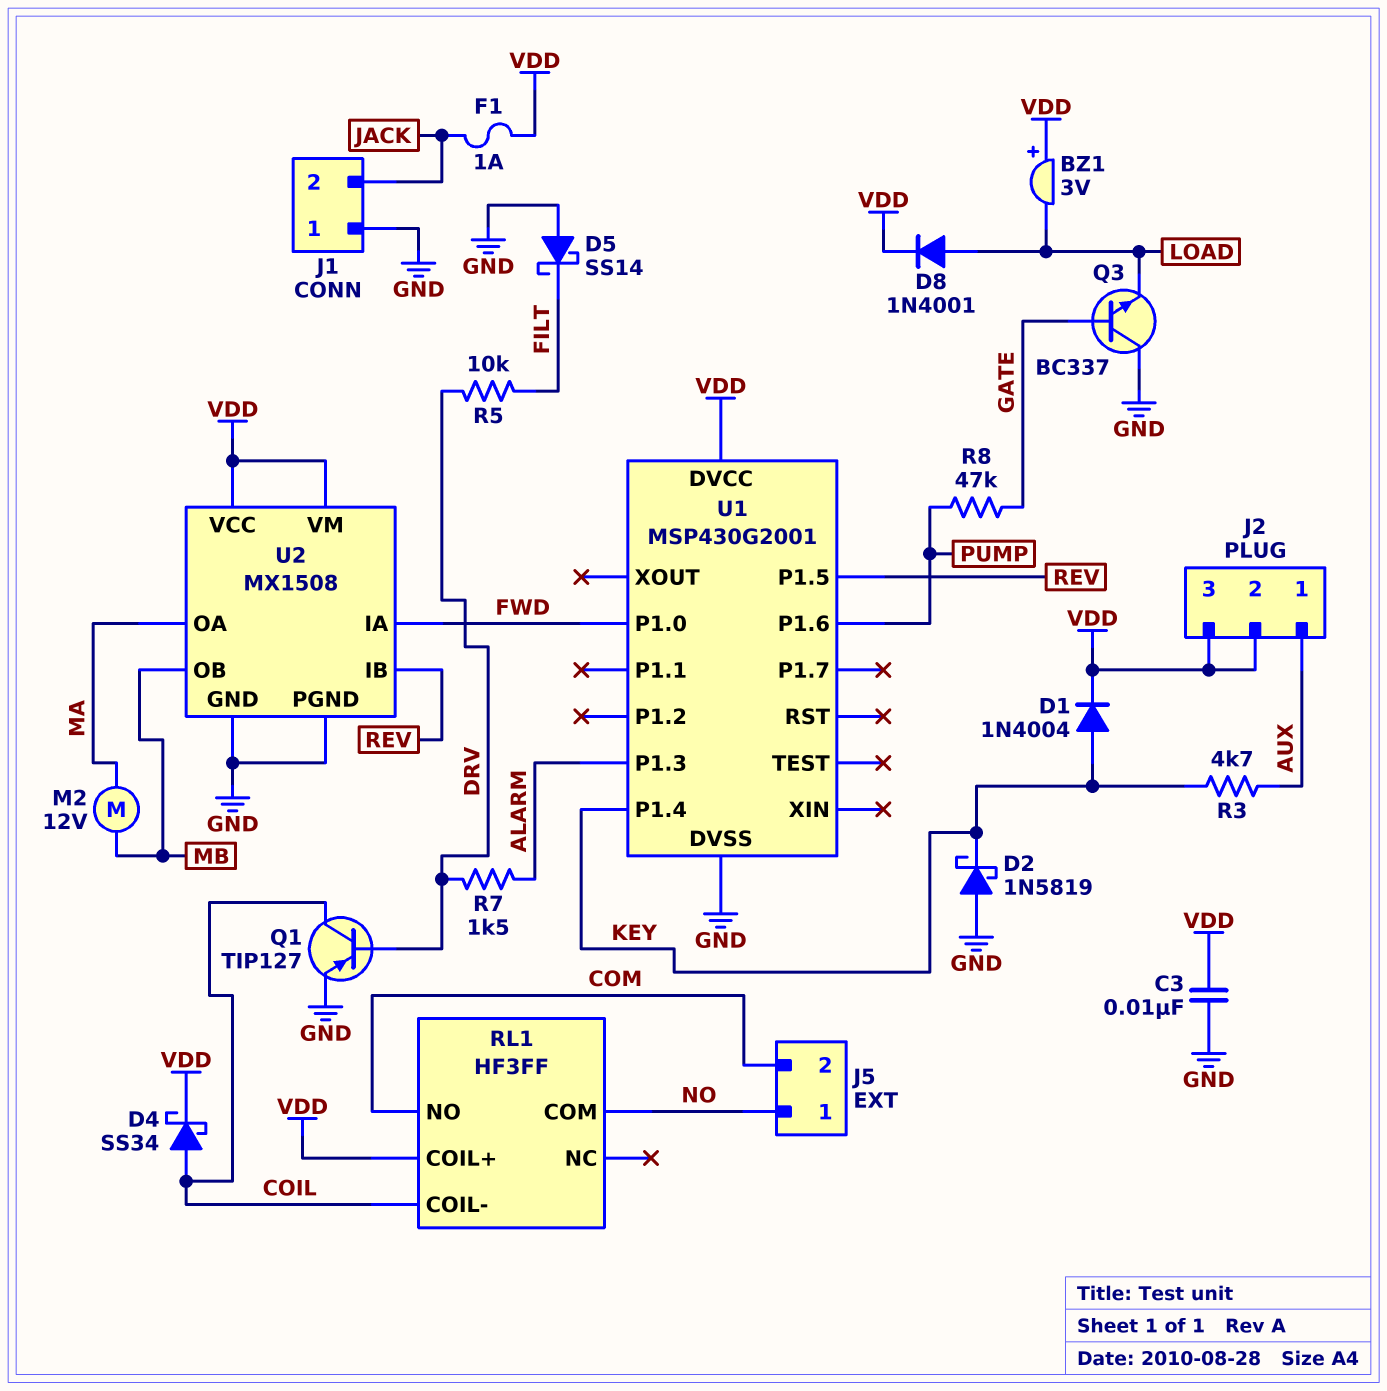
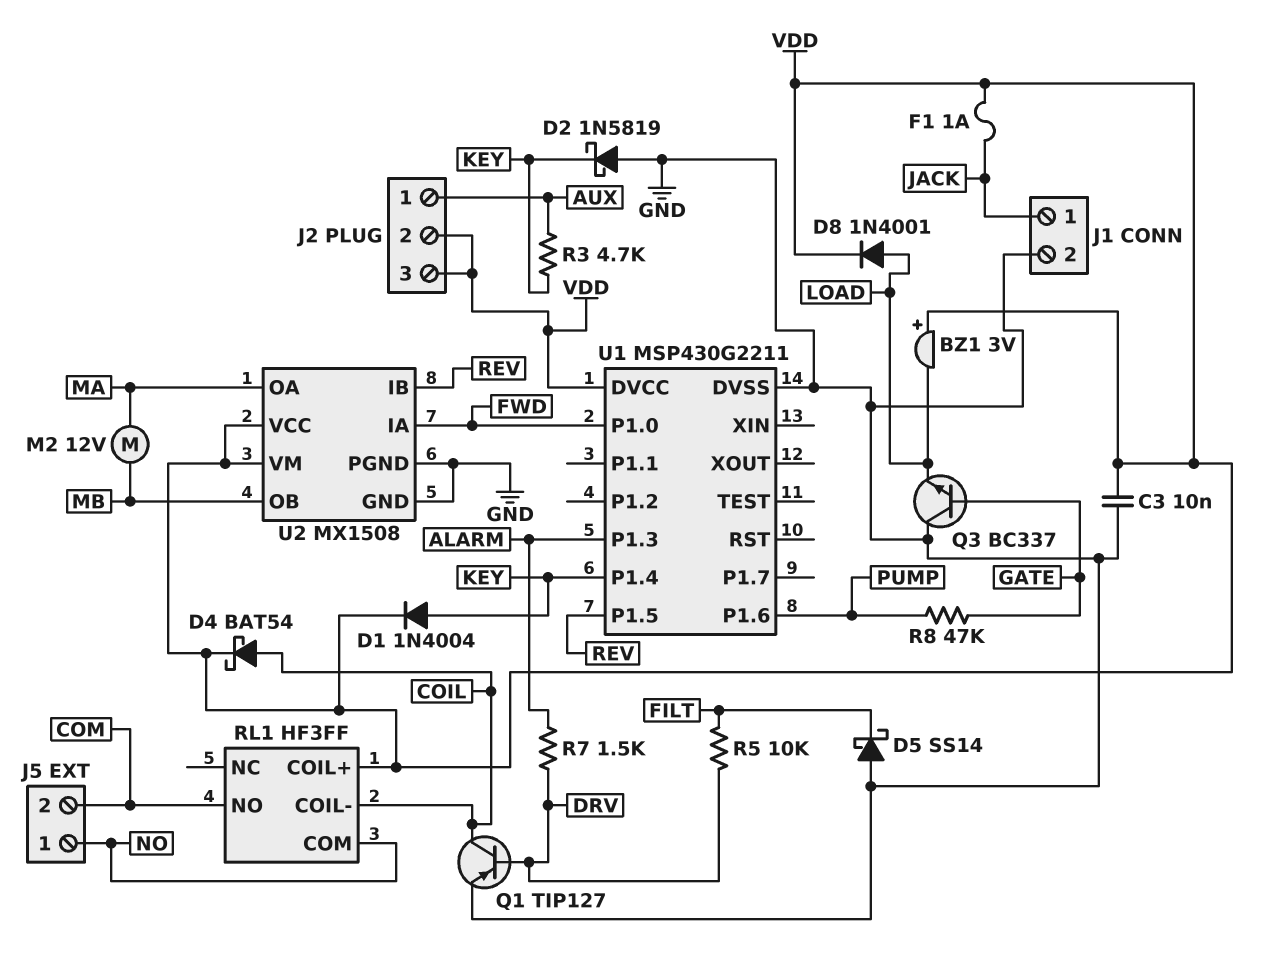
D4: schottky SS34 (A COIL, K VDD) -> schottky BAT54 (A COIL, K VDD)
J1 pin 1: GND -> JACK
J1 pin 2: JACK -> GND
U1: MSP430G2001 -> MSP430G2211

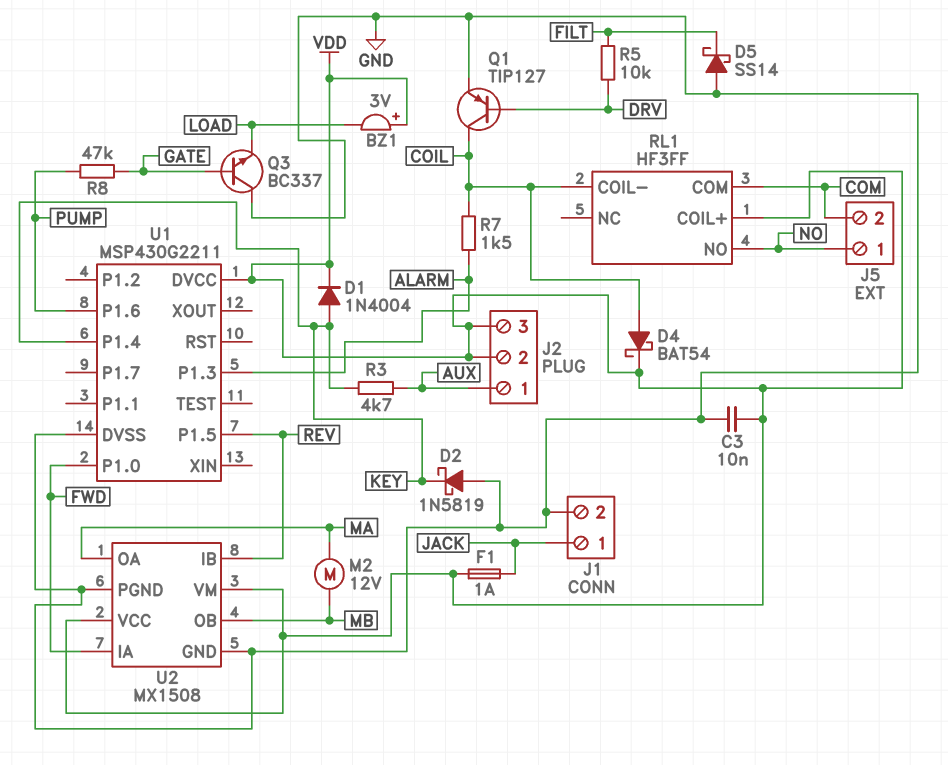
D8: diode 1N4001 (A LOAD, K VDD) -> none
R7: 1.5k (ALARM, DRV) -> 1.5k (ALARM, COIL)
RL1 pin COM: NO -> COM
RL1 pin NO: COM -> NO

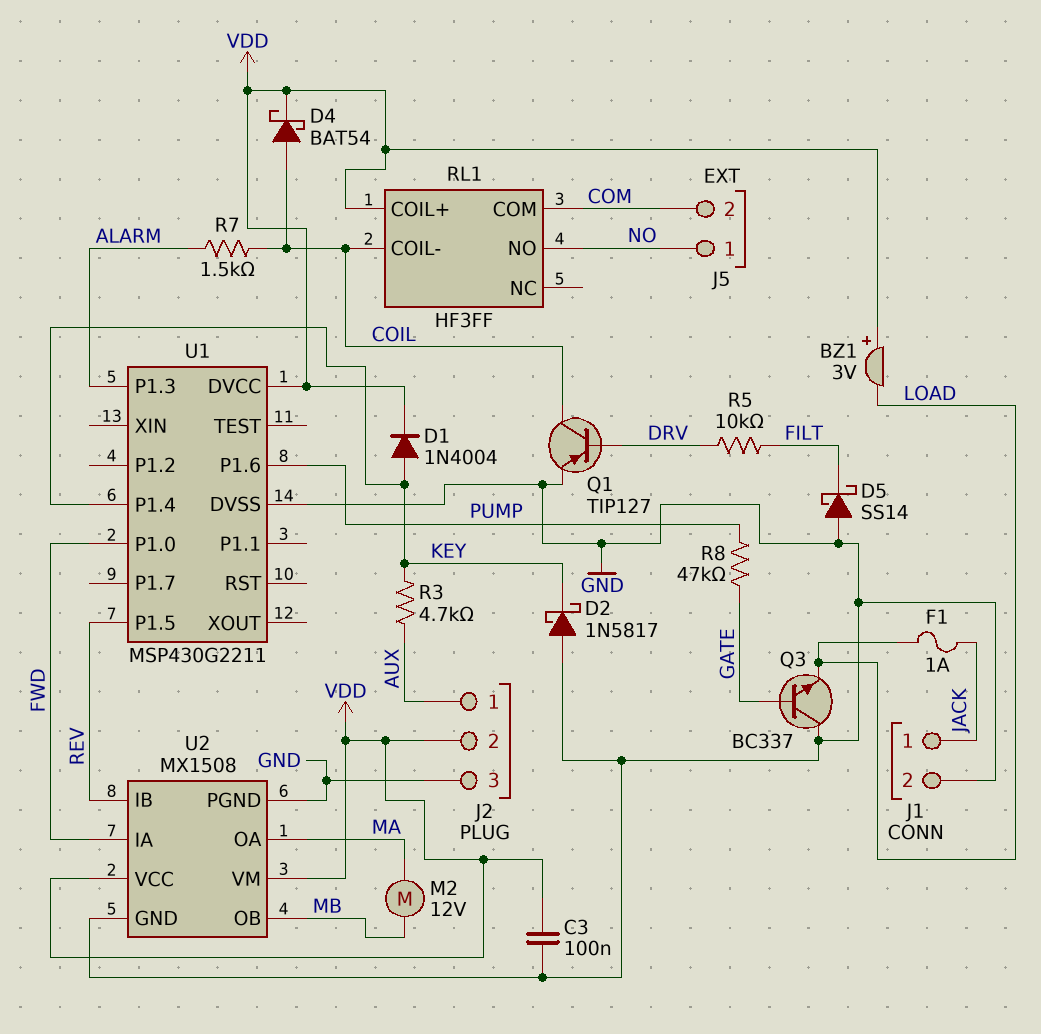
C3: 10nF (GND, VDD) -> 100nF (GND, VDD)
D2: schottky 1N5819 (A GND, K KEY) -> schottky 1N5817 (A GND, K KEY)
F1: 1A (JACK, VDD) -> 1A (JACK, LOAD)
J2 pin 3: VDD -> GND

